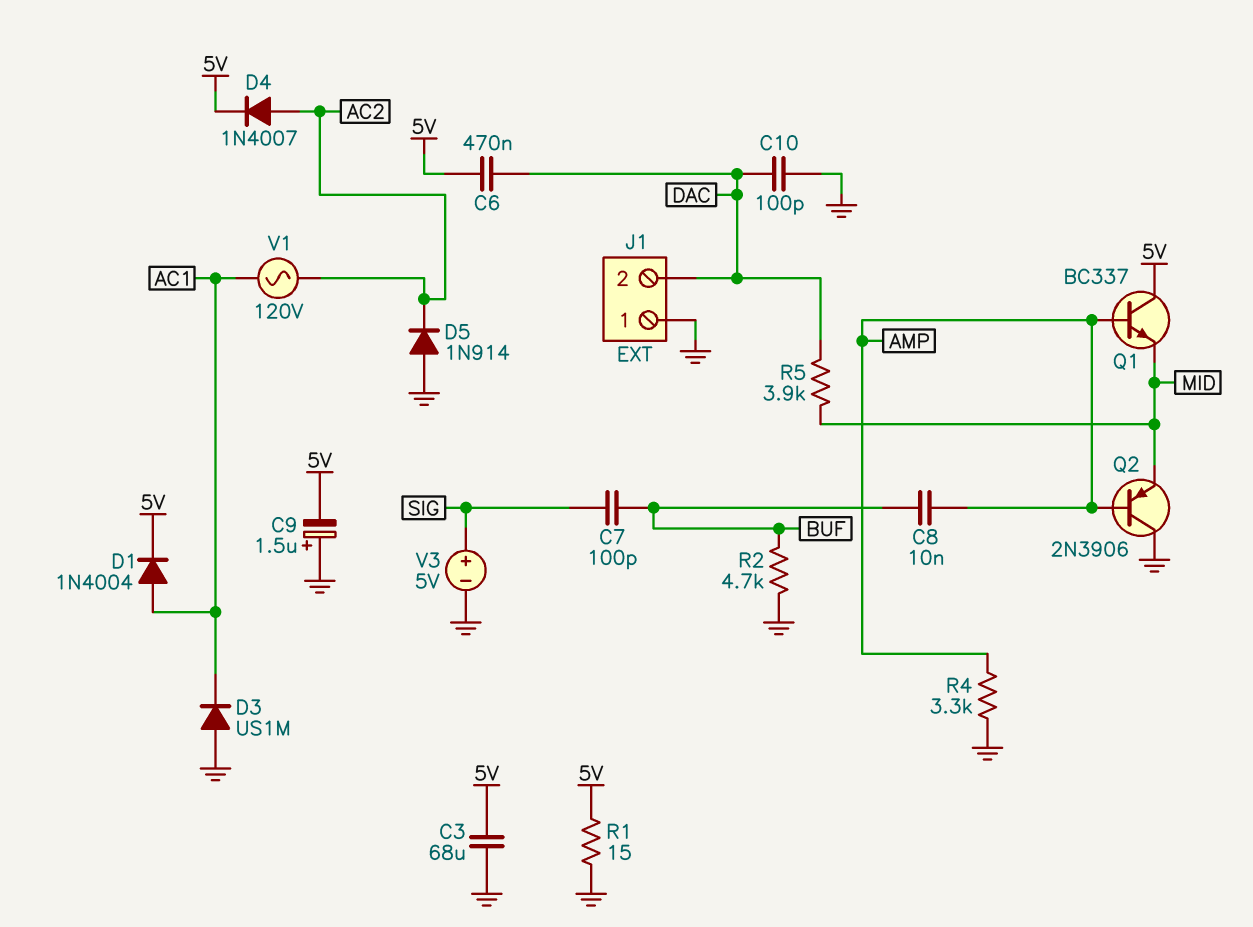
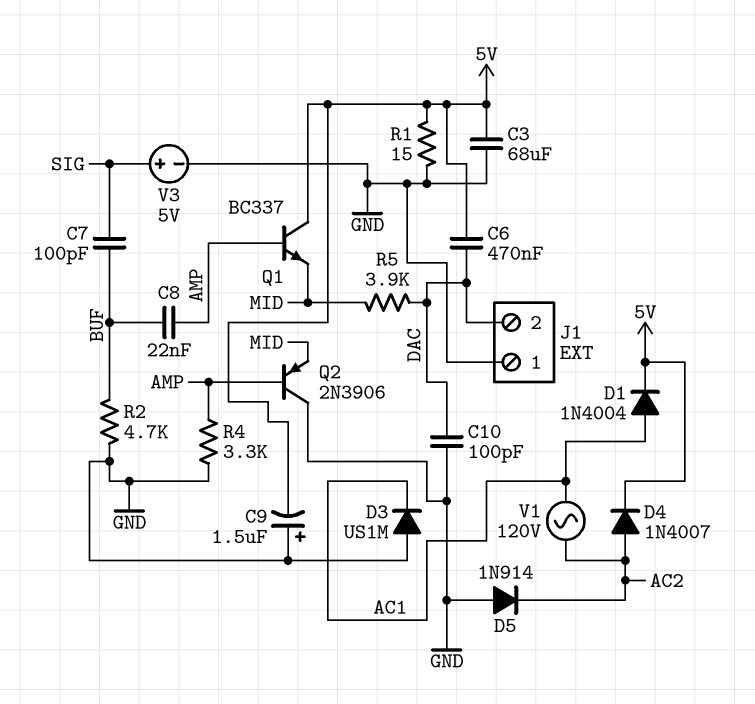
C8: 10nF (AMP, BUF) -> 22nF (AMP, BUF)

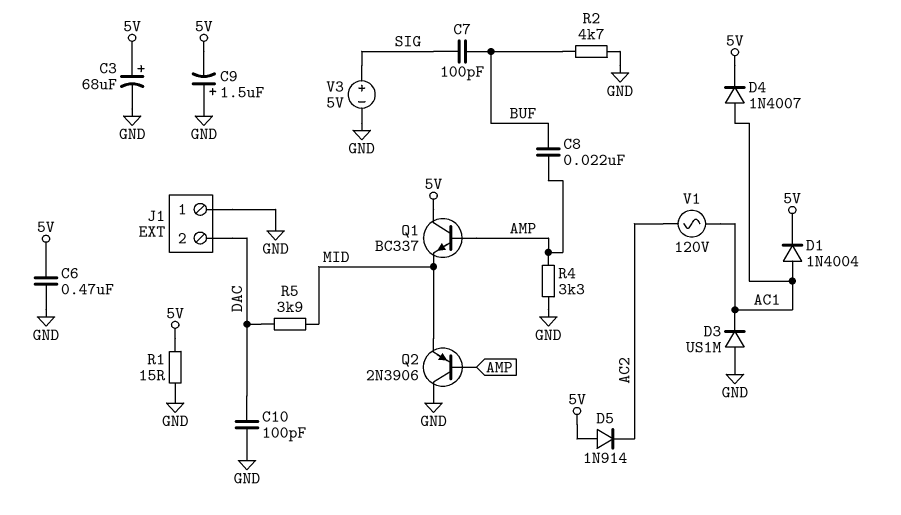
C3: 68uF (5V, GND) -> 68uF (plus 5V, minus GND)
C6: 470nF (5V, DAC) -> 470nF (5V, GND)
D4: diode 1N4007 (A AC2, K 5V) -> diode 1N4007 (A AC1, K 5V)
D5: diode 1N914 (A GND, K AC2) -> diode 1N914 (A 5V, K AC2)

